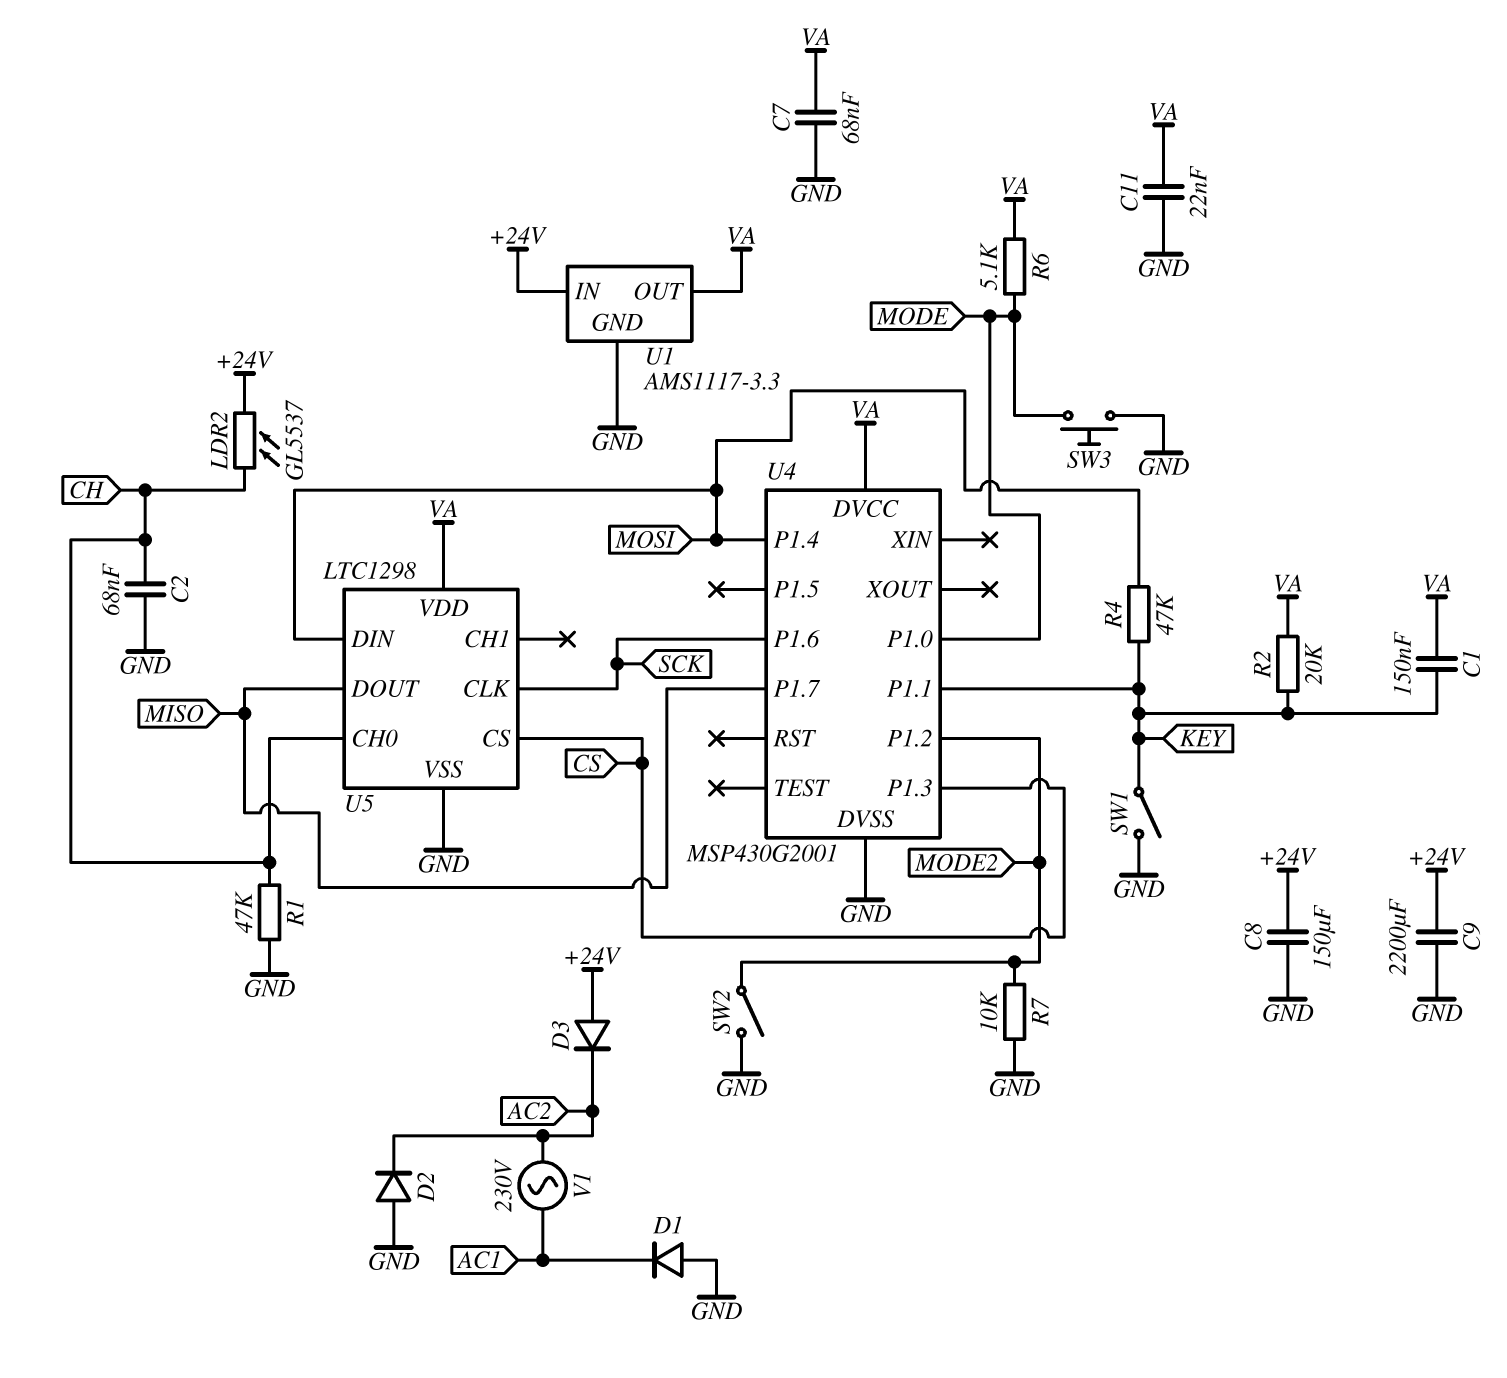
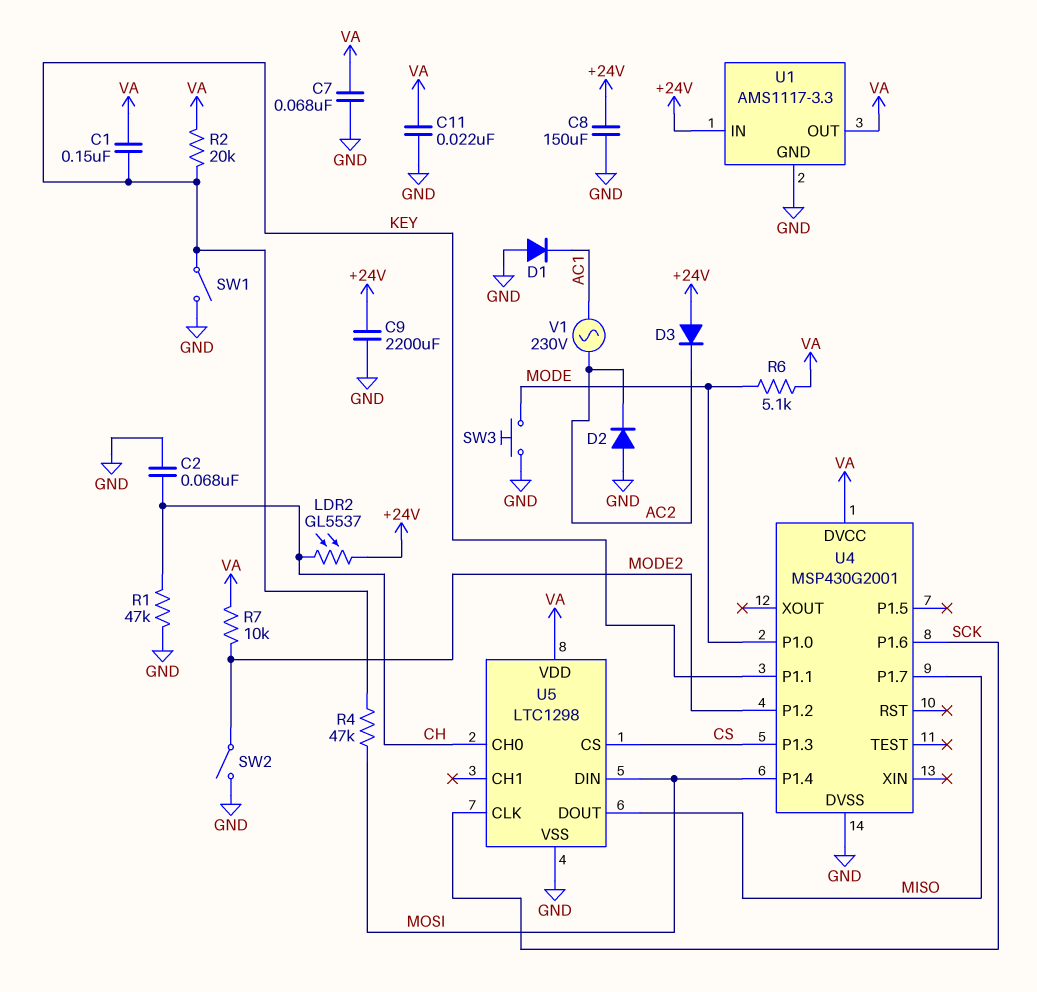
R7: 10k (GND, MODE2) -> 10k (MODE2, VA)

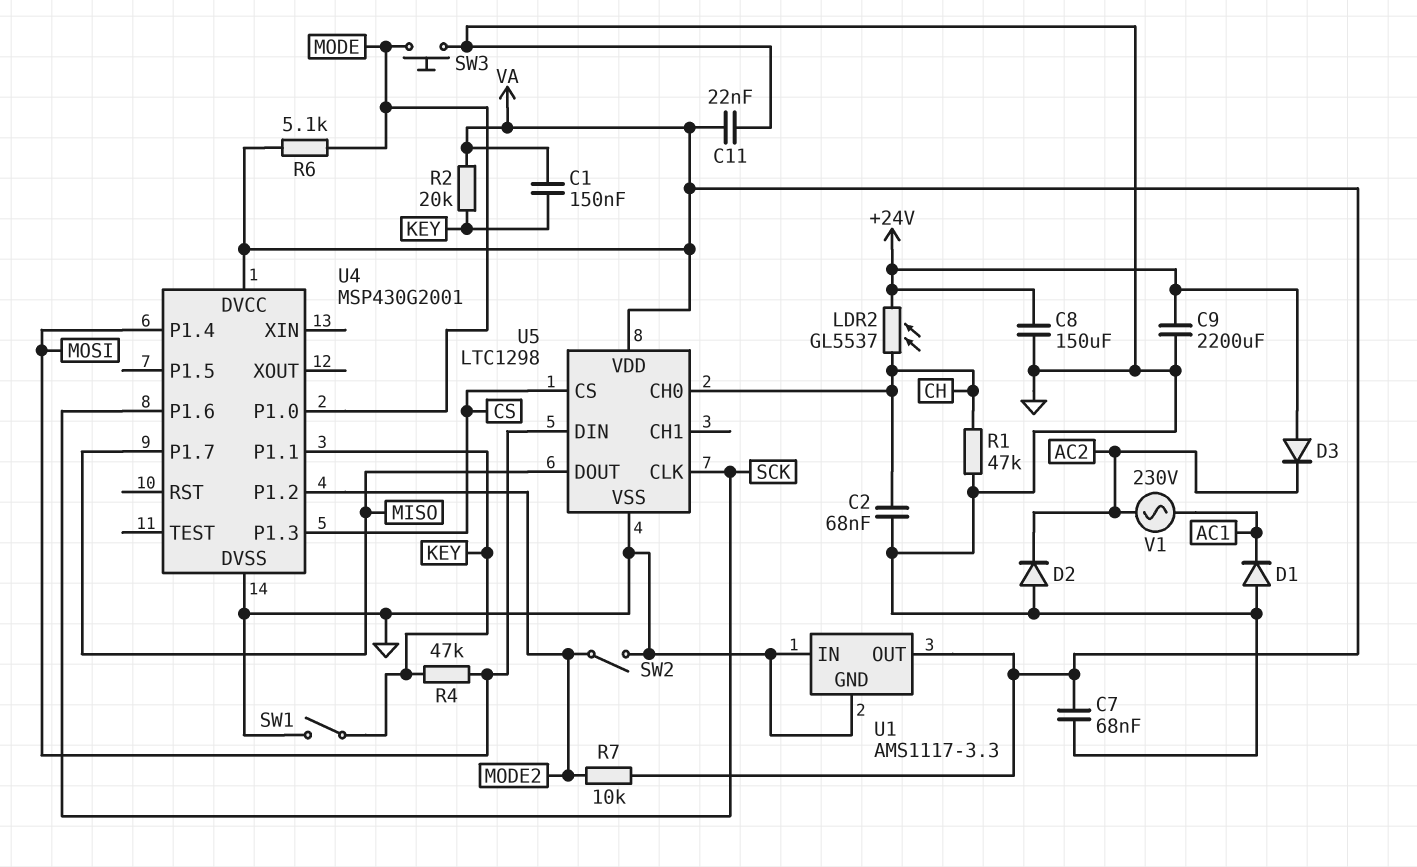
U1 pin IN: +24V -> GND

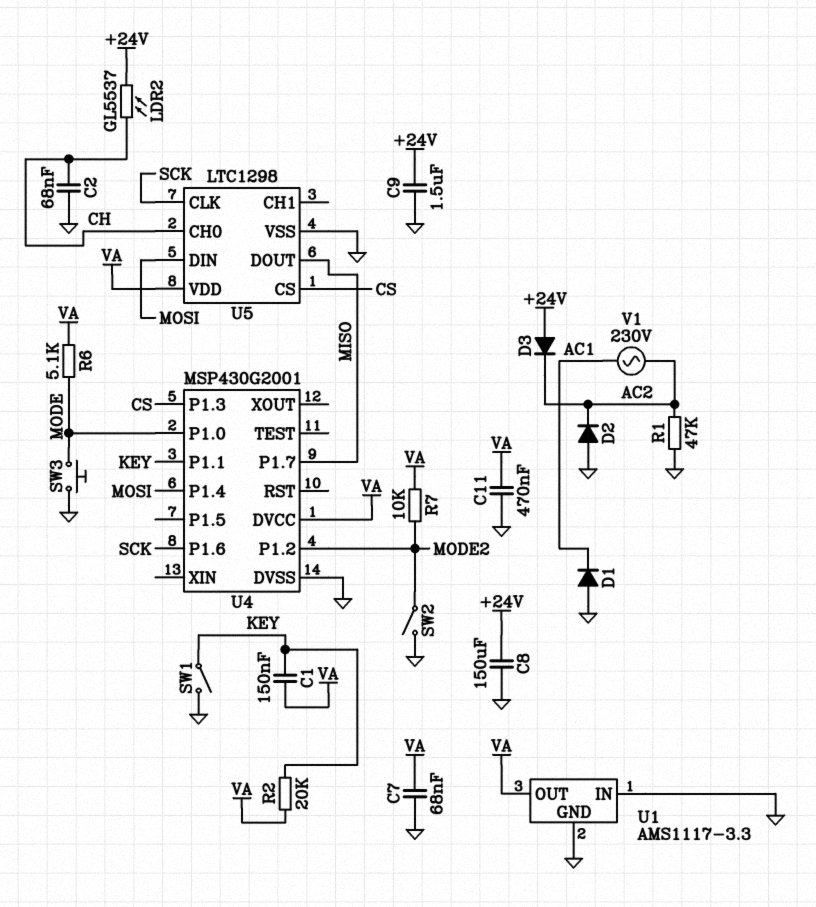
C9: 2200uF (+24V, GND) -> 1.5uF (+24V, GND)
C11: 22nF (GND, VA) -> 470nF (GND, VA)
R1: 47k (CH, GND) -> 47k (AC2, GND)
R4: 47k (KEY, MOSI) -> none

